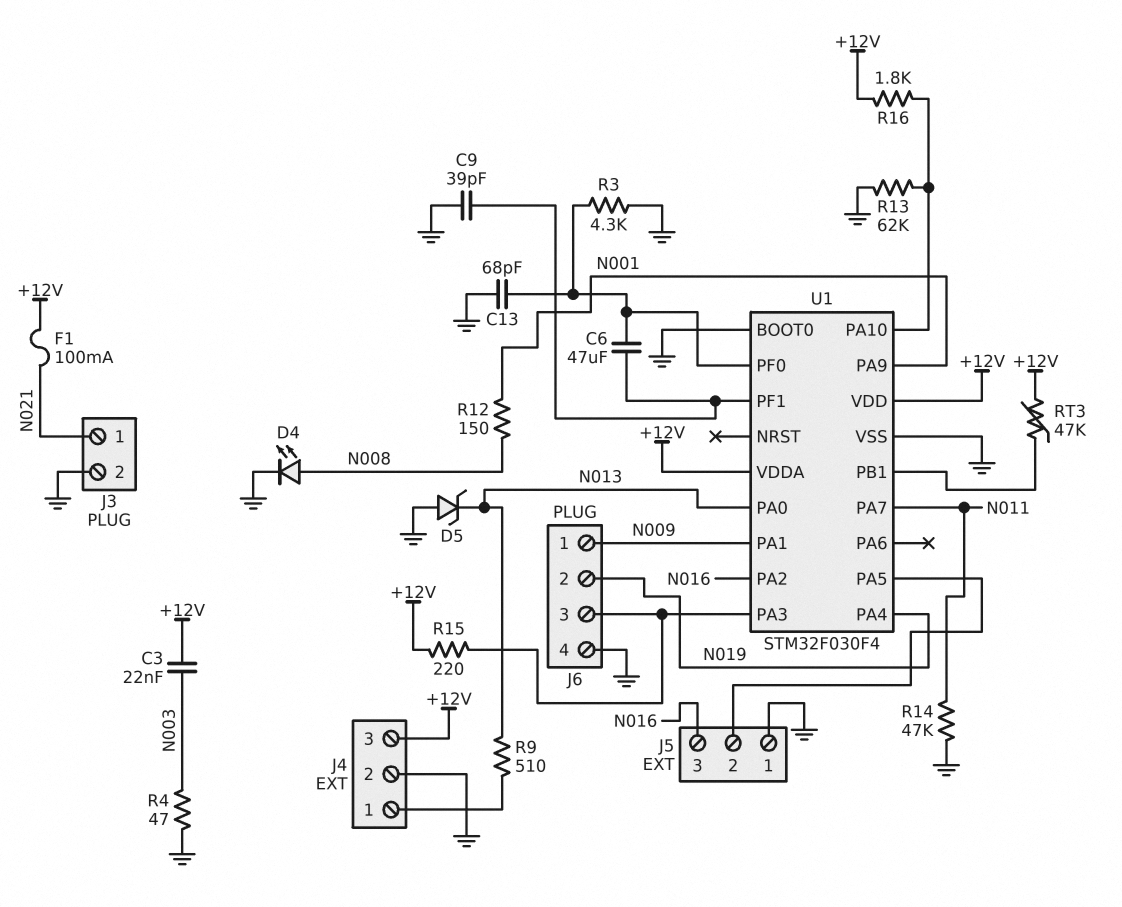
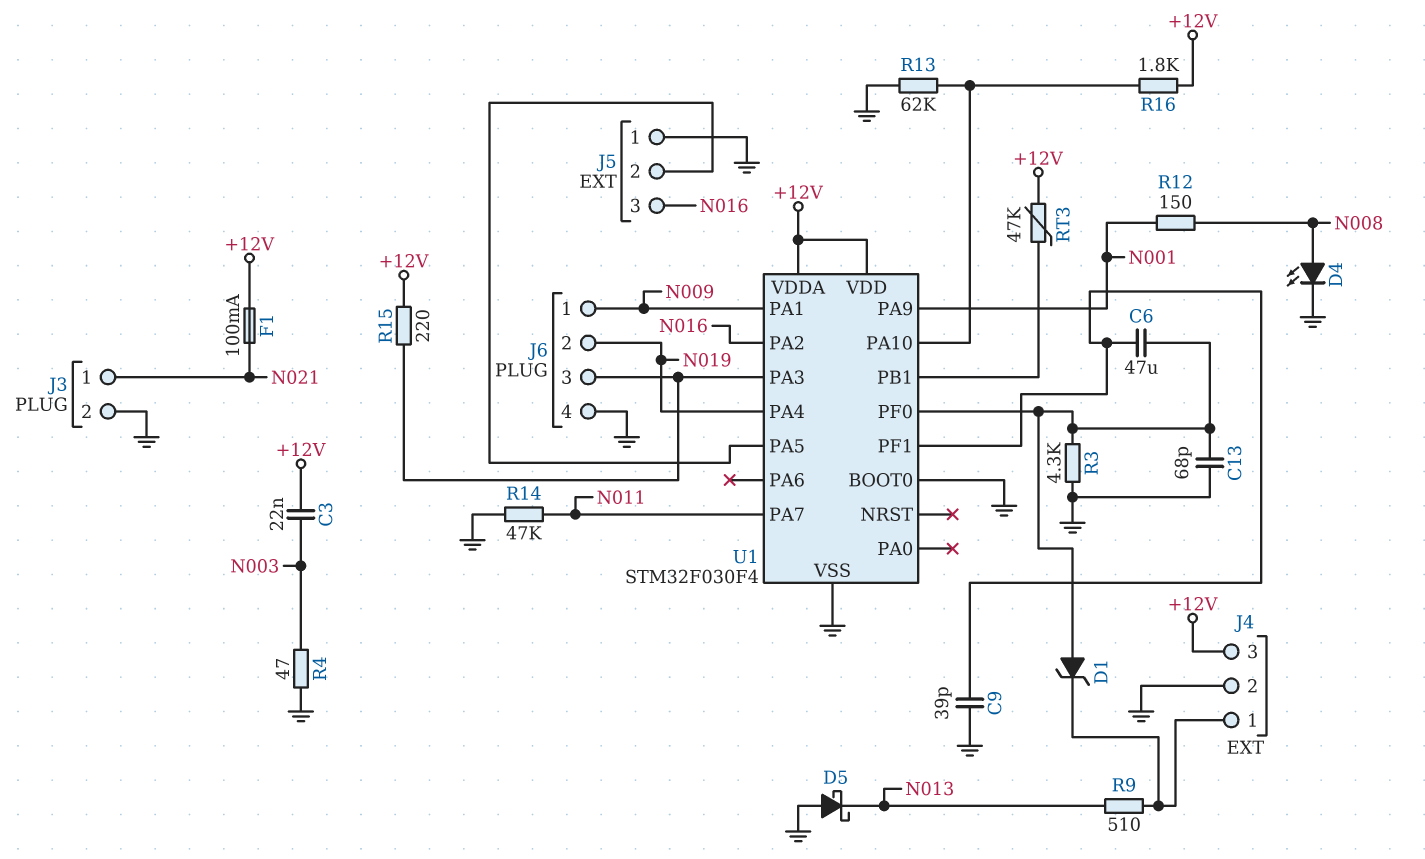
D1: none -> zener (A U1/PF0, K J4/1)
D5: zener (A GND, K N013) -> schottky (A GND, K N013)
U1 pin PA0: N013 -> none

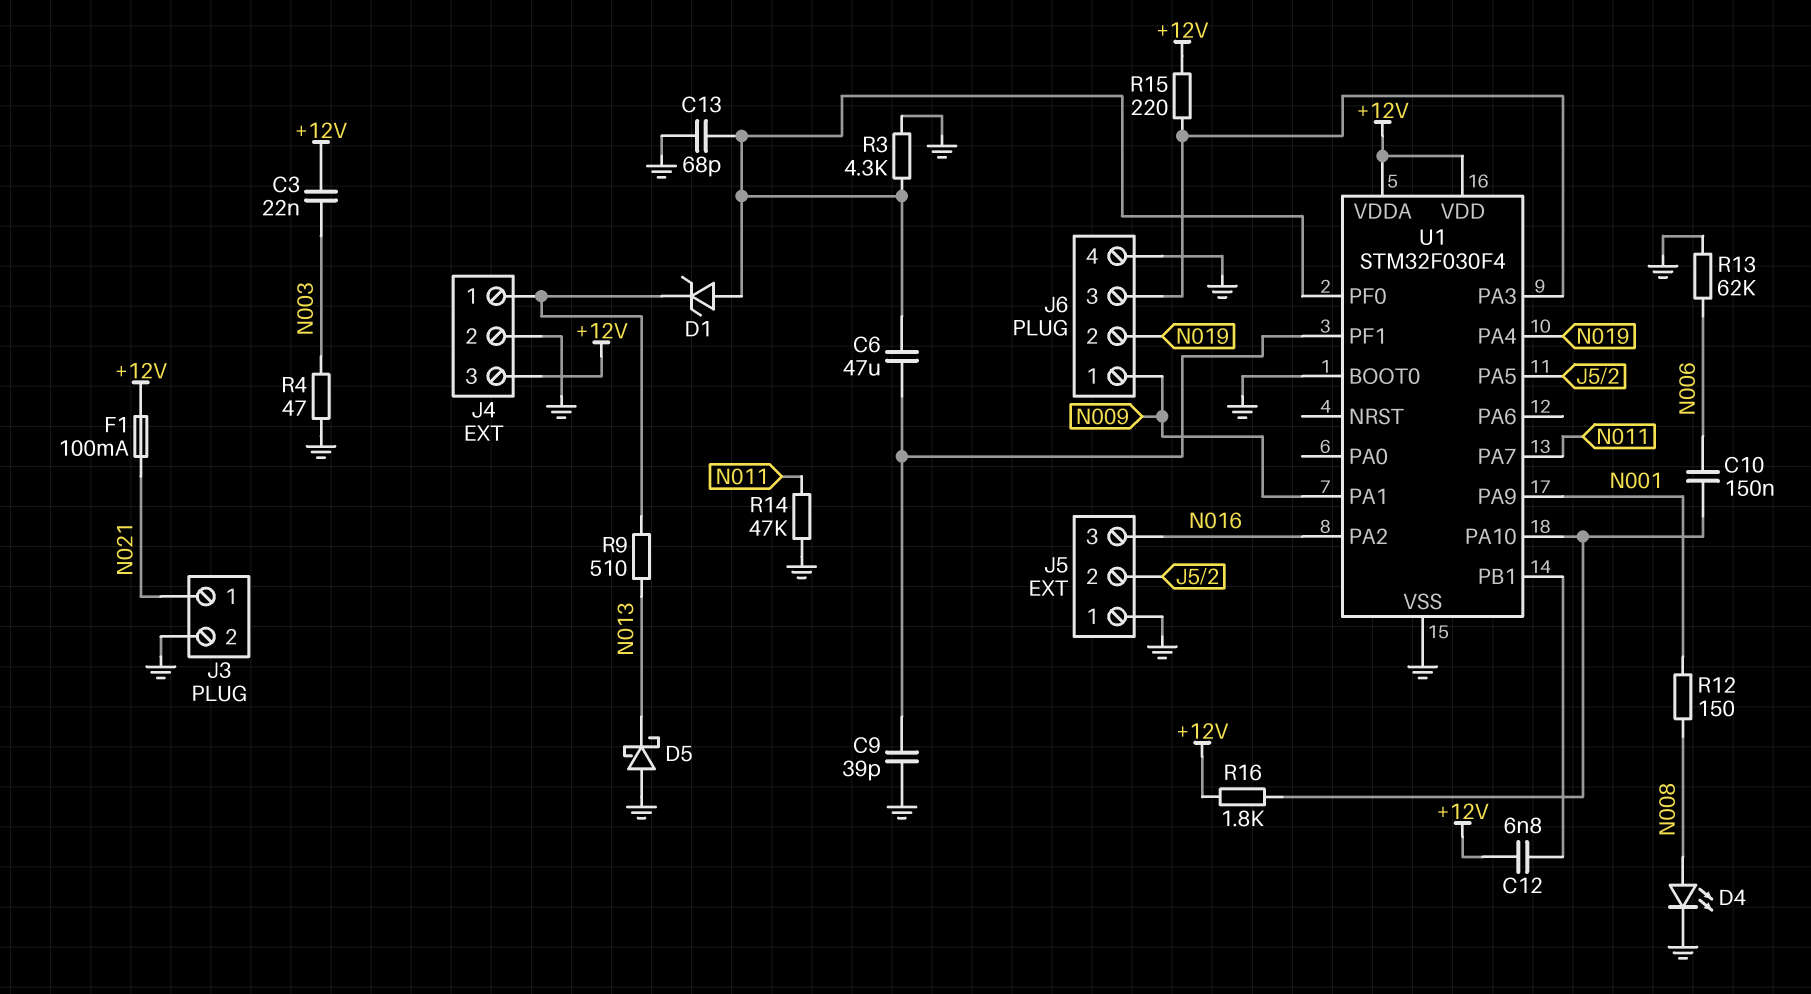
C10: none -> 150nF (N006, U1/PA10)
C12: none -> 6.8nF (+12V, U1/PB1)
R13: 62k (GND, U1/PA10) -> 62k (GND, N006)
RT3: 47k (+12V, U1/PB1) -> none

